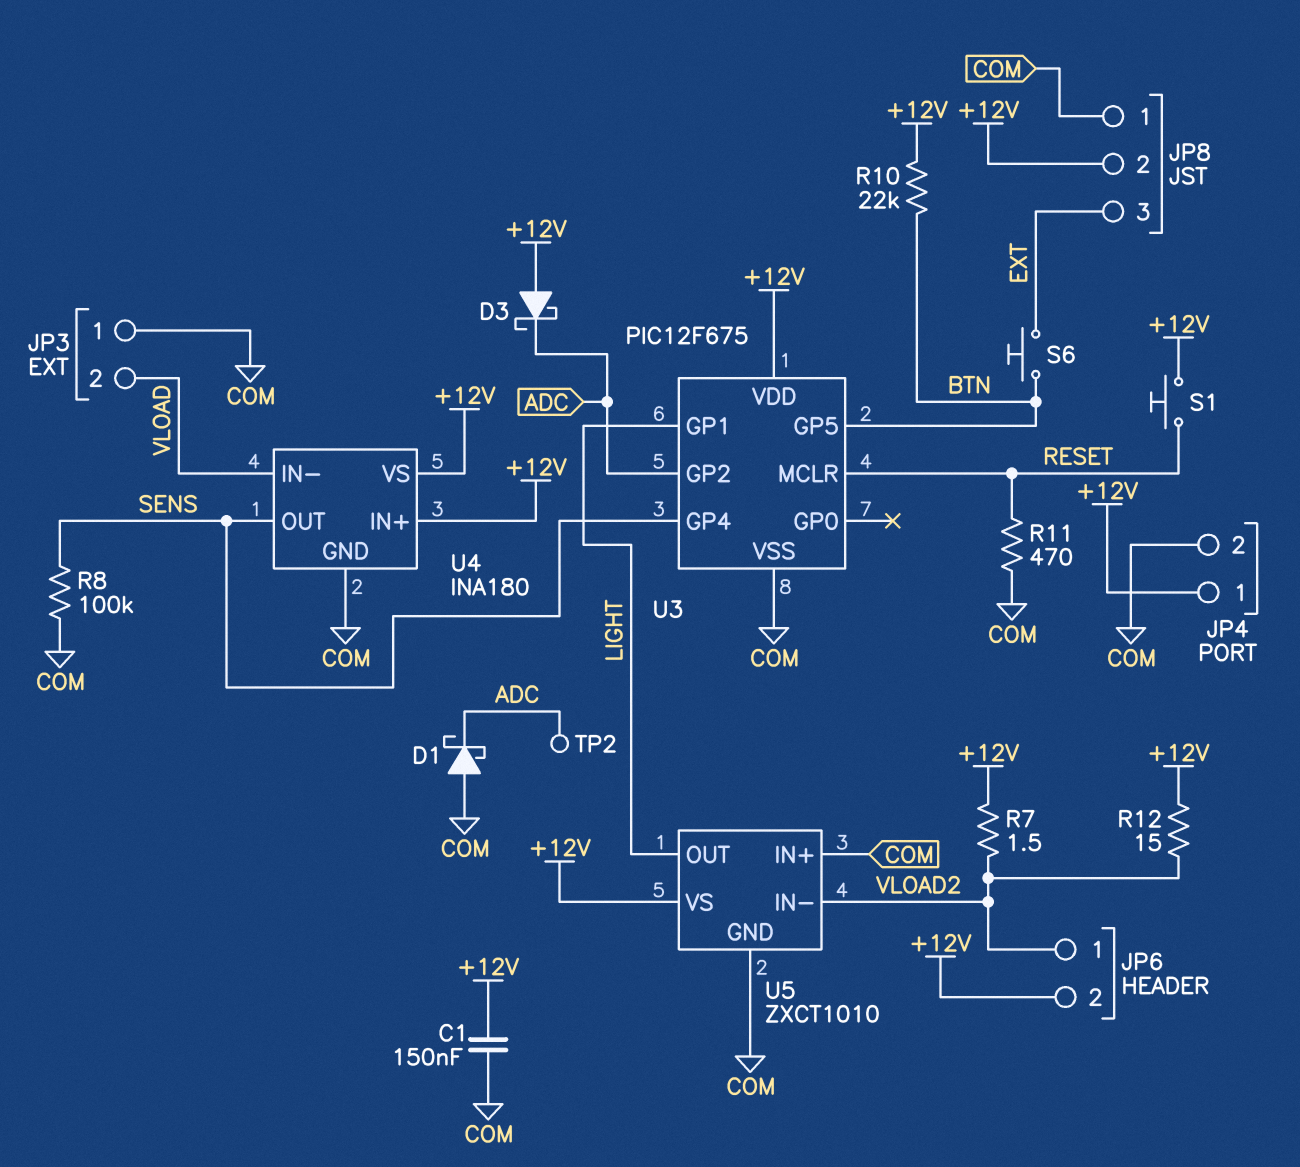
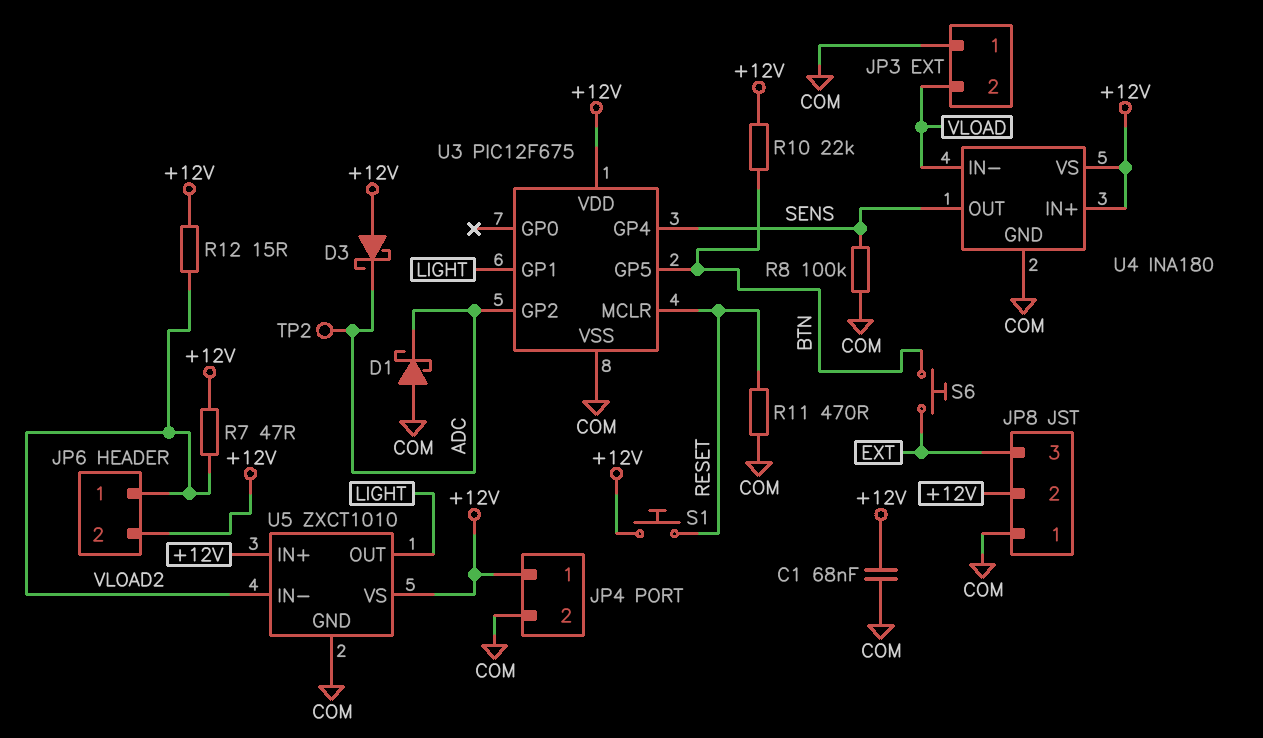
C1: 150nF (+12V, COM) -> 68nF (+12V, COM)
R7: 1.5 (+12V, VLOAD2) -> 47 (+12V, VLOAD2)
U5 pin IN+: COM -> +12V

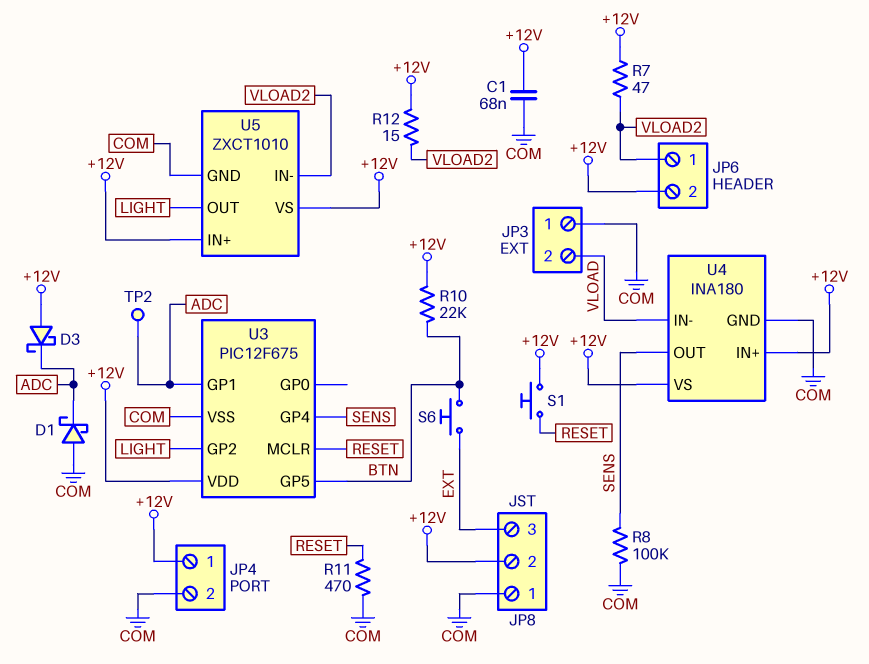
U3 pin GP1: LIGHT -> ADC
U3 pin GP2: ADC -> LIGHT

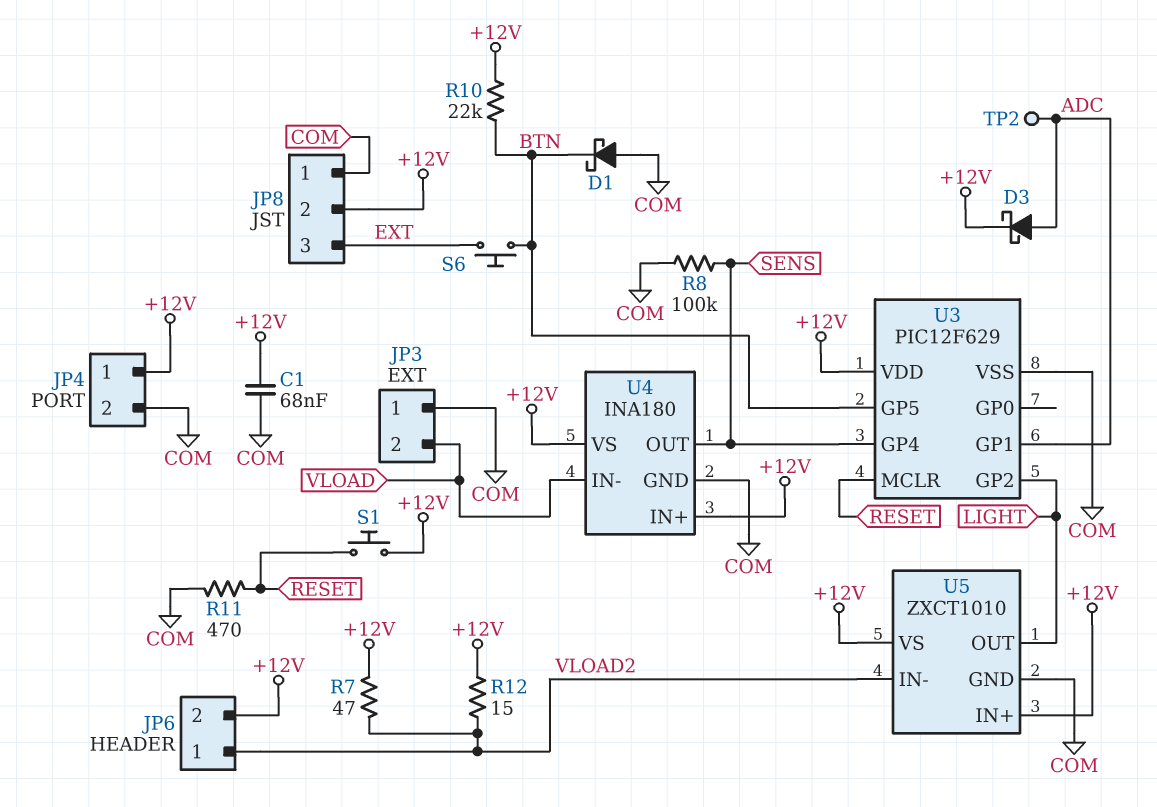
D1: schottky (A COM, K ADC) -> schottky (A COM, K BTN)
D3: schottky (A +12V, K ADC) -> schottky (A ADC, K +12V)
U3: PIC12F675 -> PIC12F629

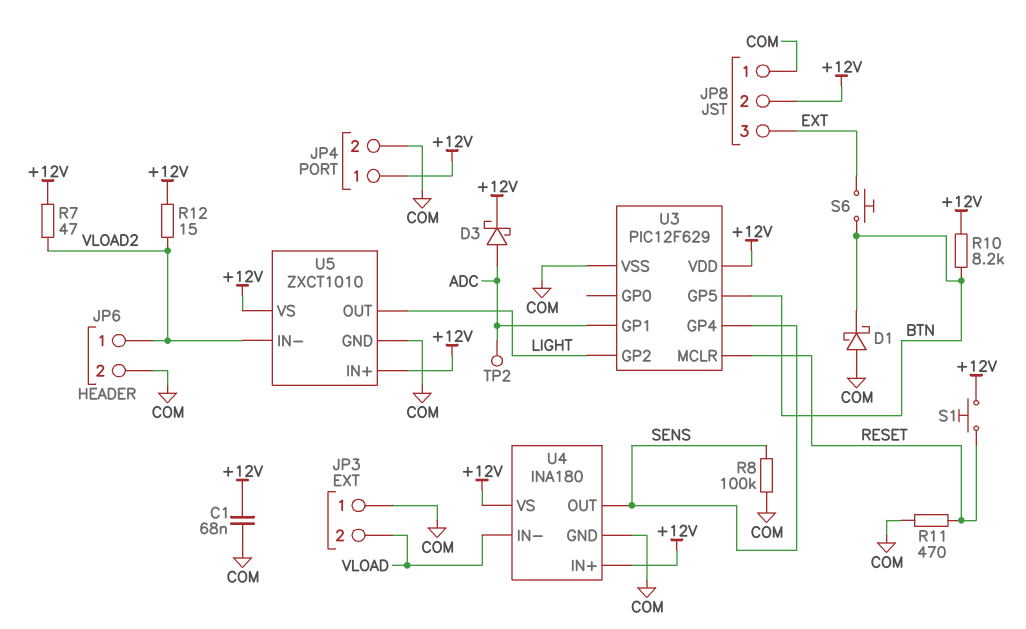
JP6 pin 2: +12V -> COM
R10: 22k (+12V, BTN) -> 8.2k (+12V, BTN)

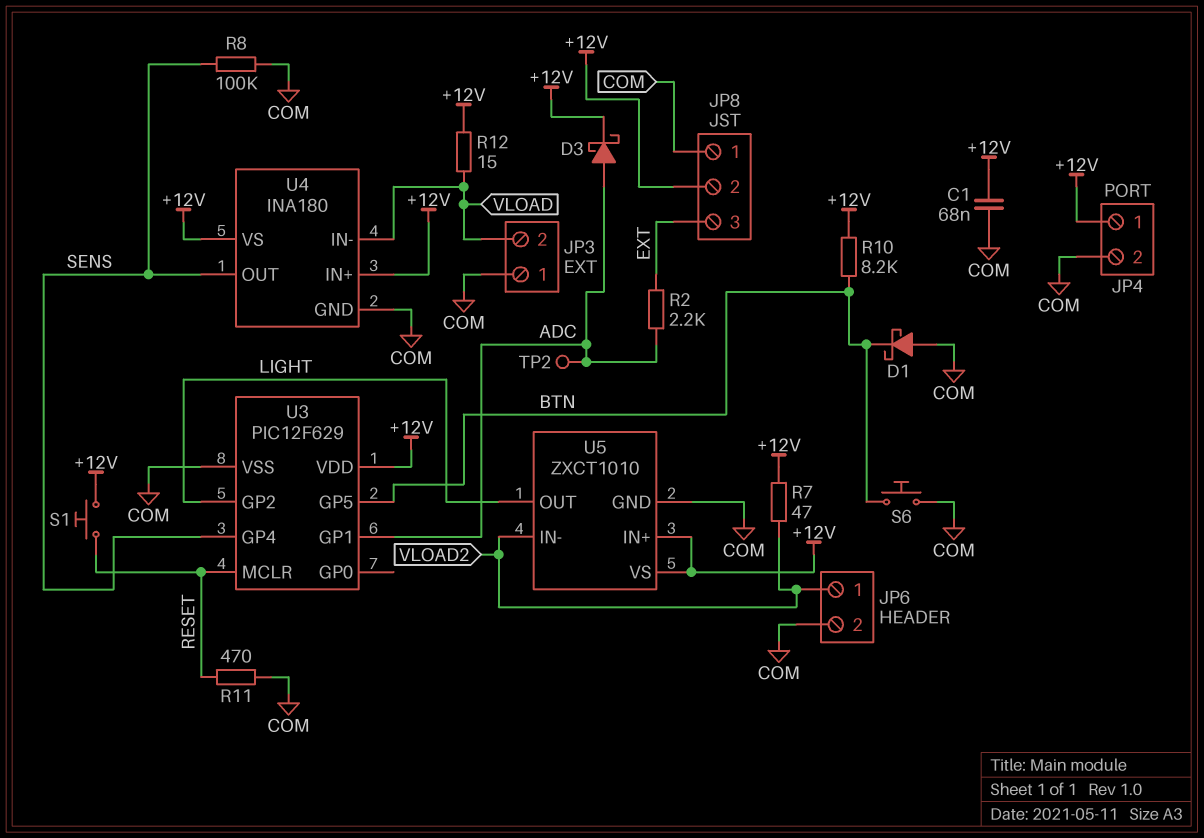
R2: none -> 2.2k (ADC, EXT)
R12: 15 (+12V, VLOAD2) -> 15 (+12V, VLOAD)
S6: button (BTN, EXT) -> button (BTN, COM)

